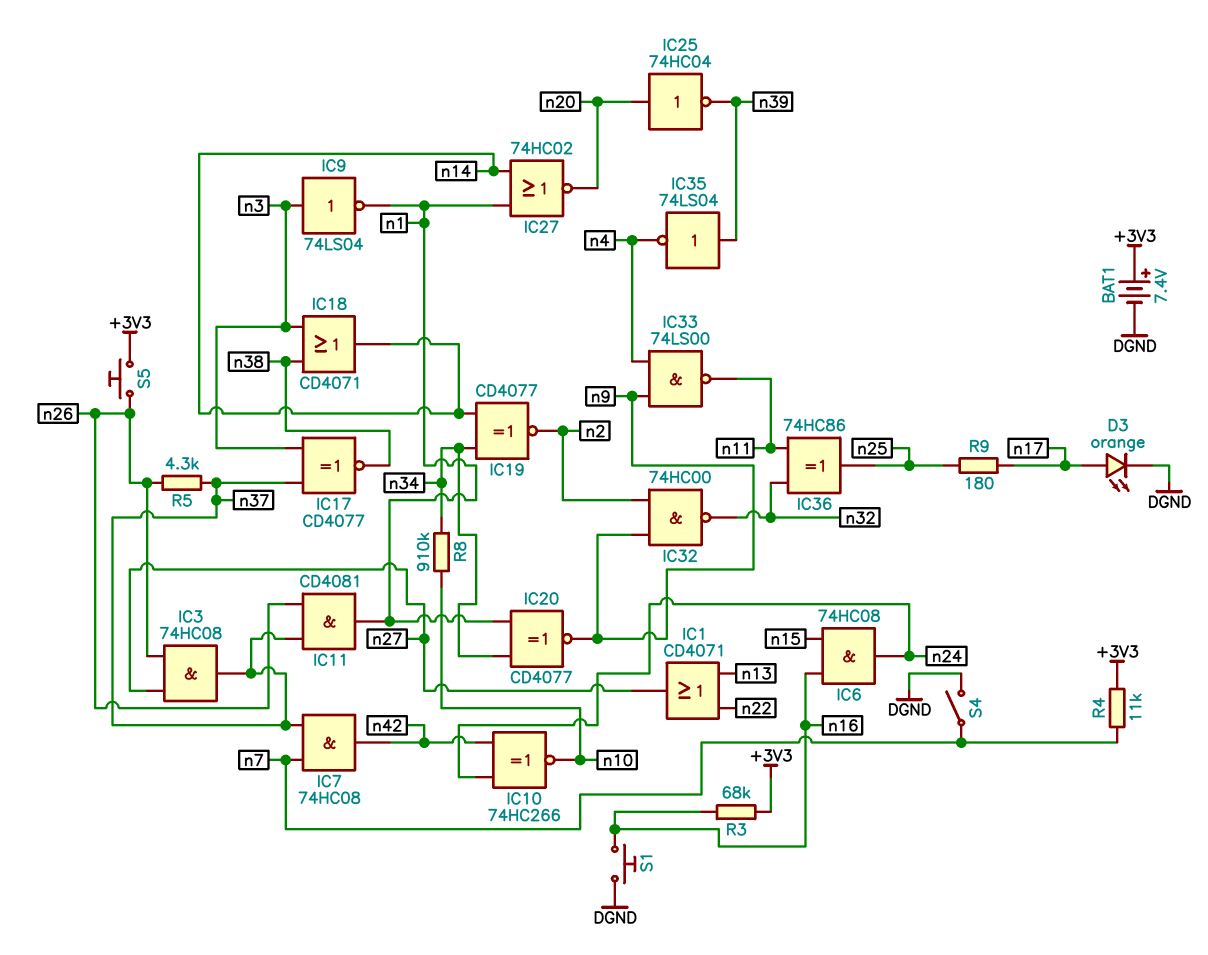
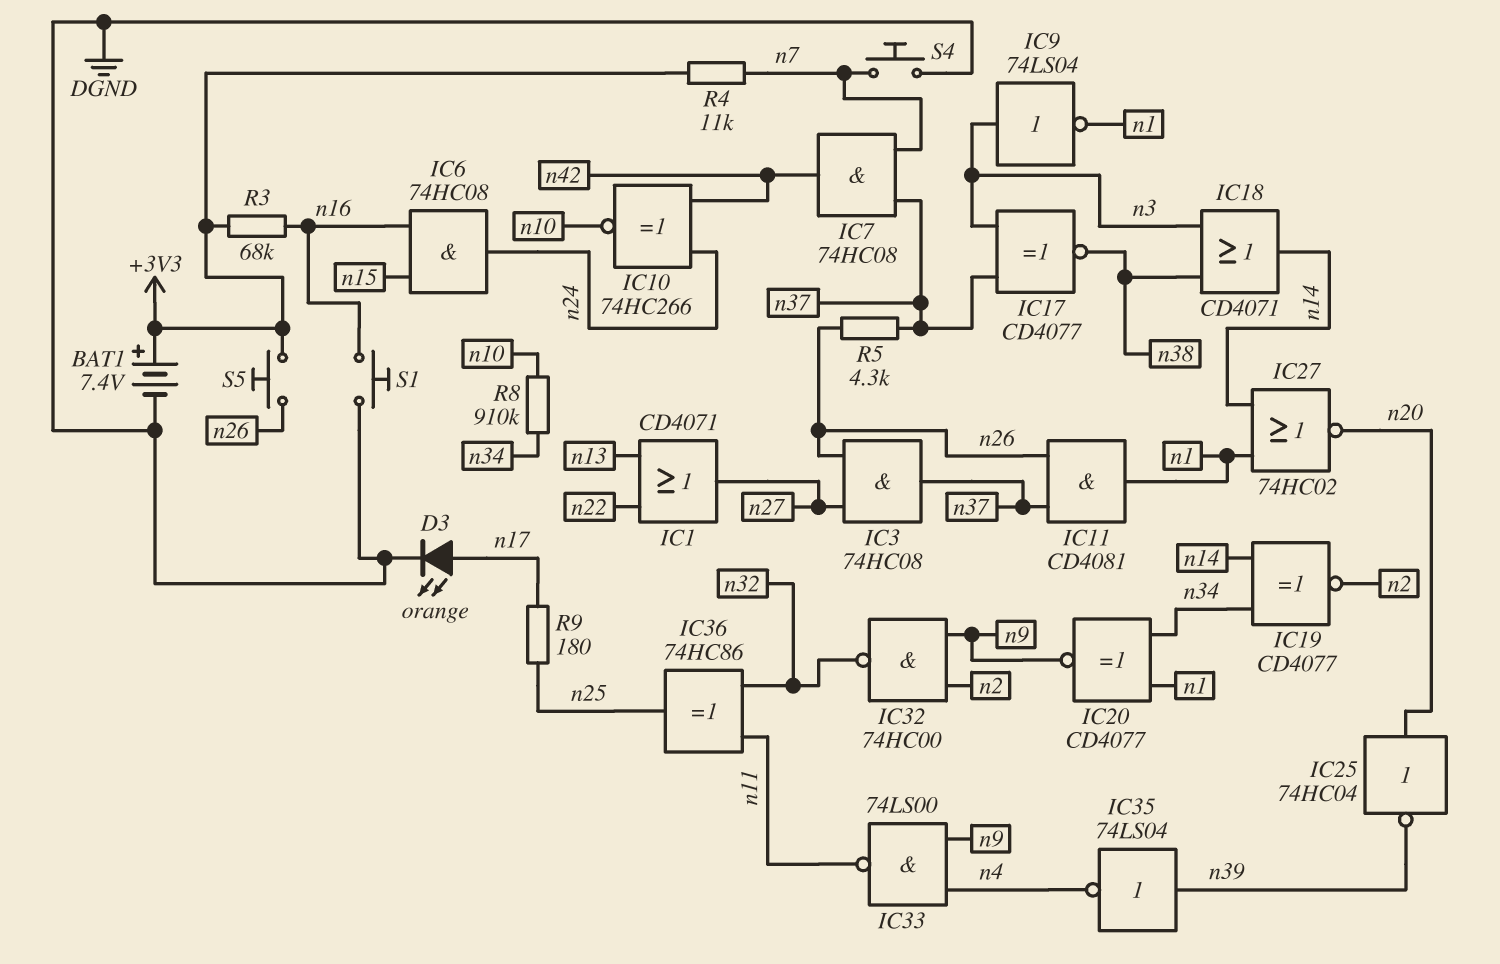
S4: switch (DGND, n7) -> button (DGND, n7)

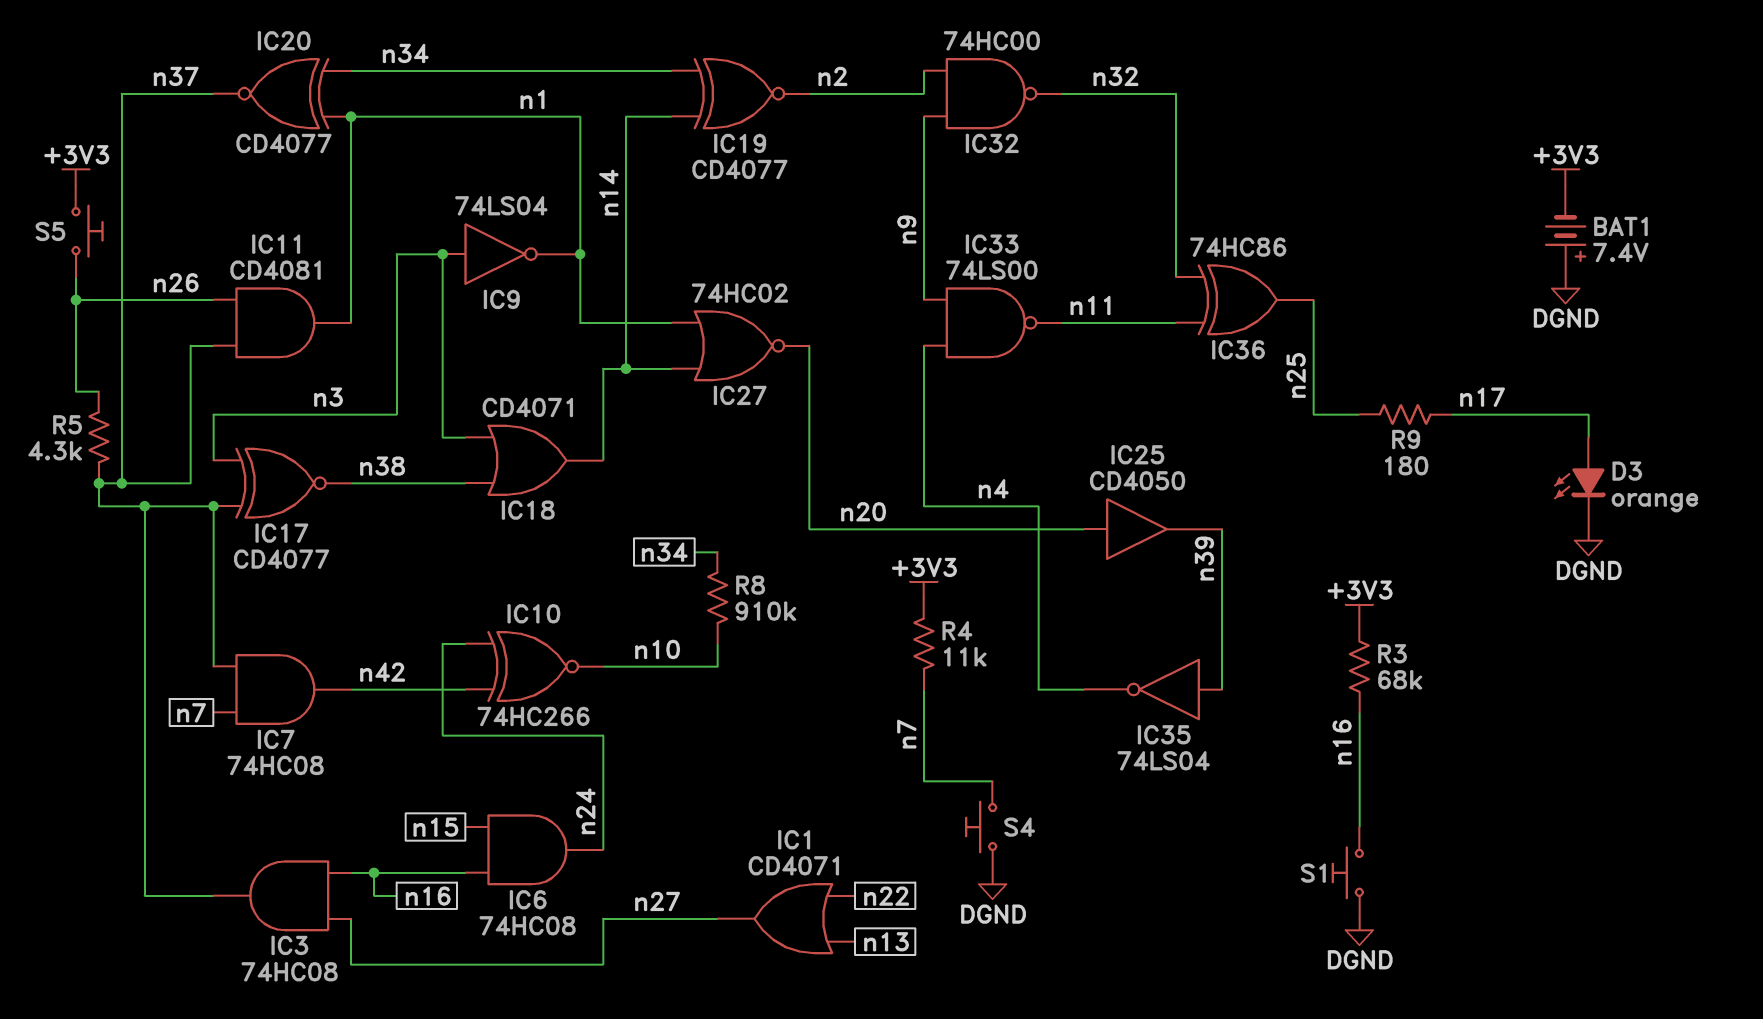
BAT1: 7.4V (plus +3V3, minus DGND) -> 7.4V (plus DGND, minus +3V3)
IC3: AND 74HC08 (in n26, in n27, out n37) -> AND 74HC08 (in n16, in n27, out n37)
IC20: XNOR CD4077 (in n1, in n34, out n9) -> XNOR CD4077 (in n1, in n34, out n37)
IC25: NOT 74HC04 (in n20, out n39) -> buffer CD4050 (in n20, out n39)

